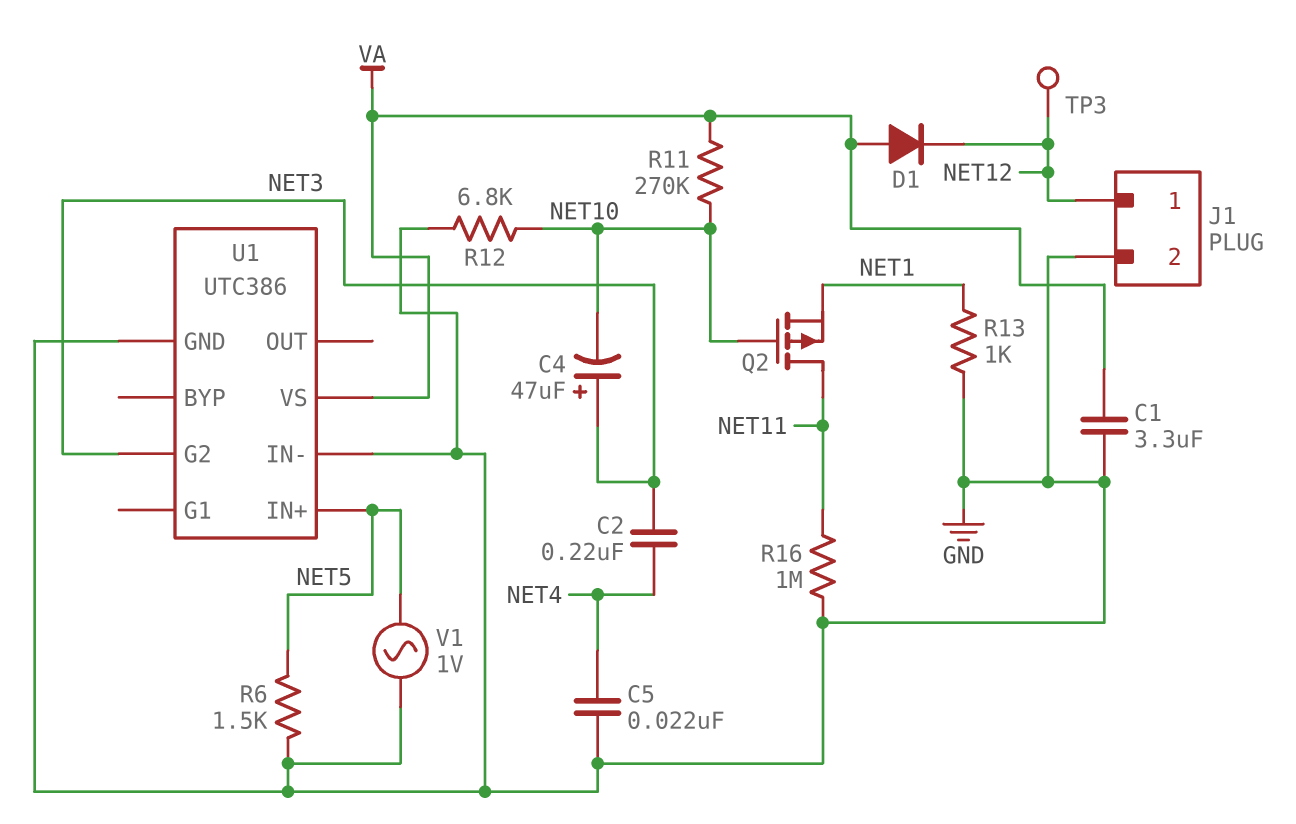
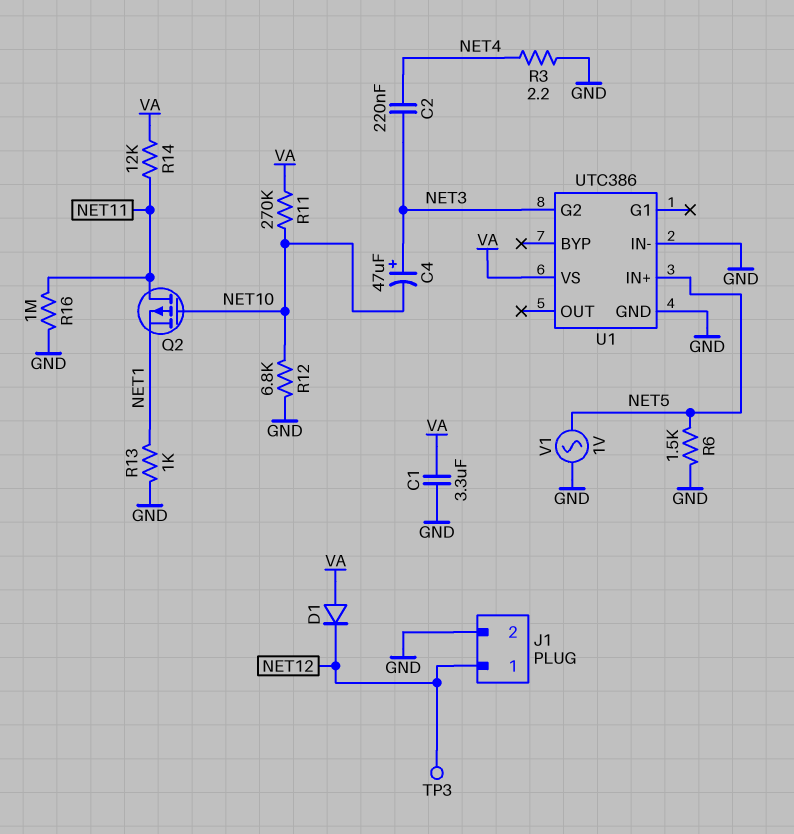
C5: 22nF (GND, NET4) -> none
R3: none -> 2.2 (GND, NET4)
R14: none -> 12k (NET11, VA)

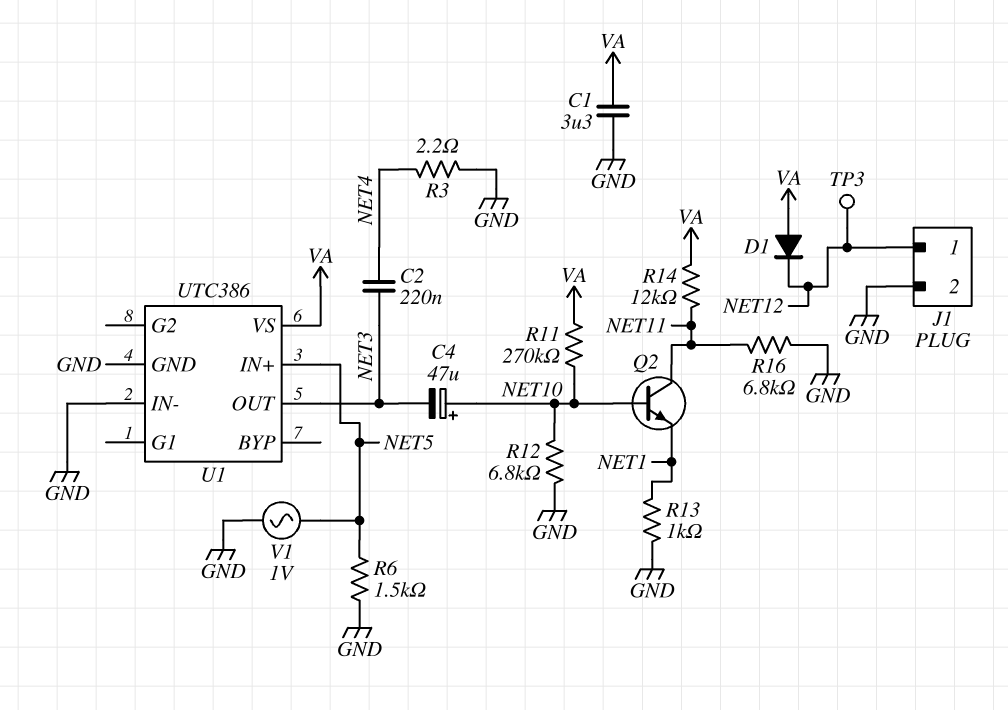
C4: 47uF (plus NET3, minus NET10) -> 47uF (plus NET10, minus NET3)
Q2: PMOS (G NET10, D NET11, S NET1) -> NPN (B NET10, C NET11, E NET1)
R16: 1M (GND, NET11) -> 6.8k (GND, NET11)
U1 pin G2: NET3 -> none
U1 pin OUT: none -> NET3

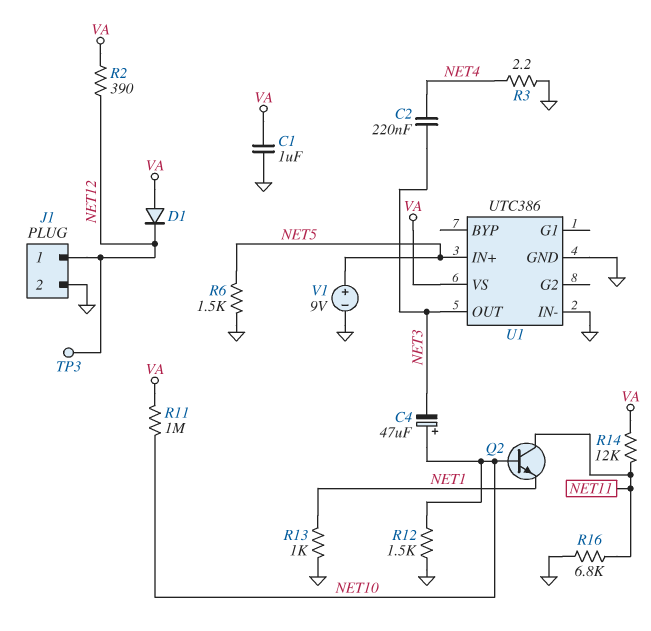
C1: 3.3uF (GND, VA) -> 1uF (GND, VA)
R2: none -> 390 (NET12, VA)
R11: 270k (NET10, VA) -> 1M (NET10, VA)
R12: 6.8k (GND, NET10) -> 1.5k (GND, NET10)
V1: AC 1V (GND, NET5) -> 9V (plus NET5, minus GND)

